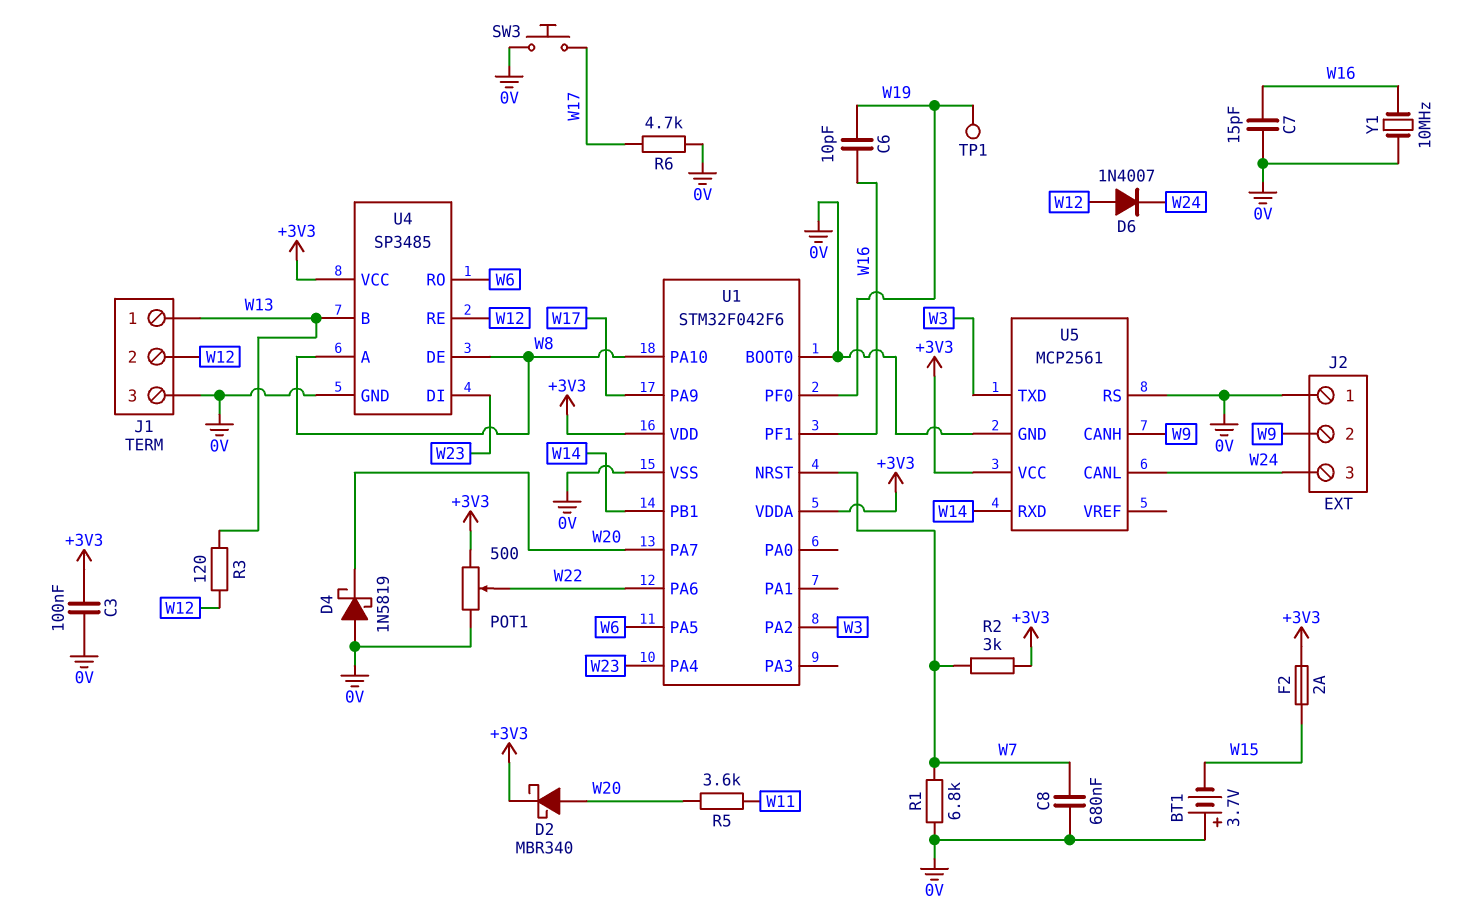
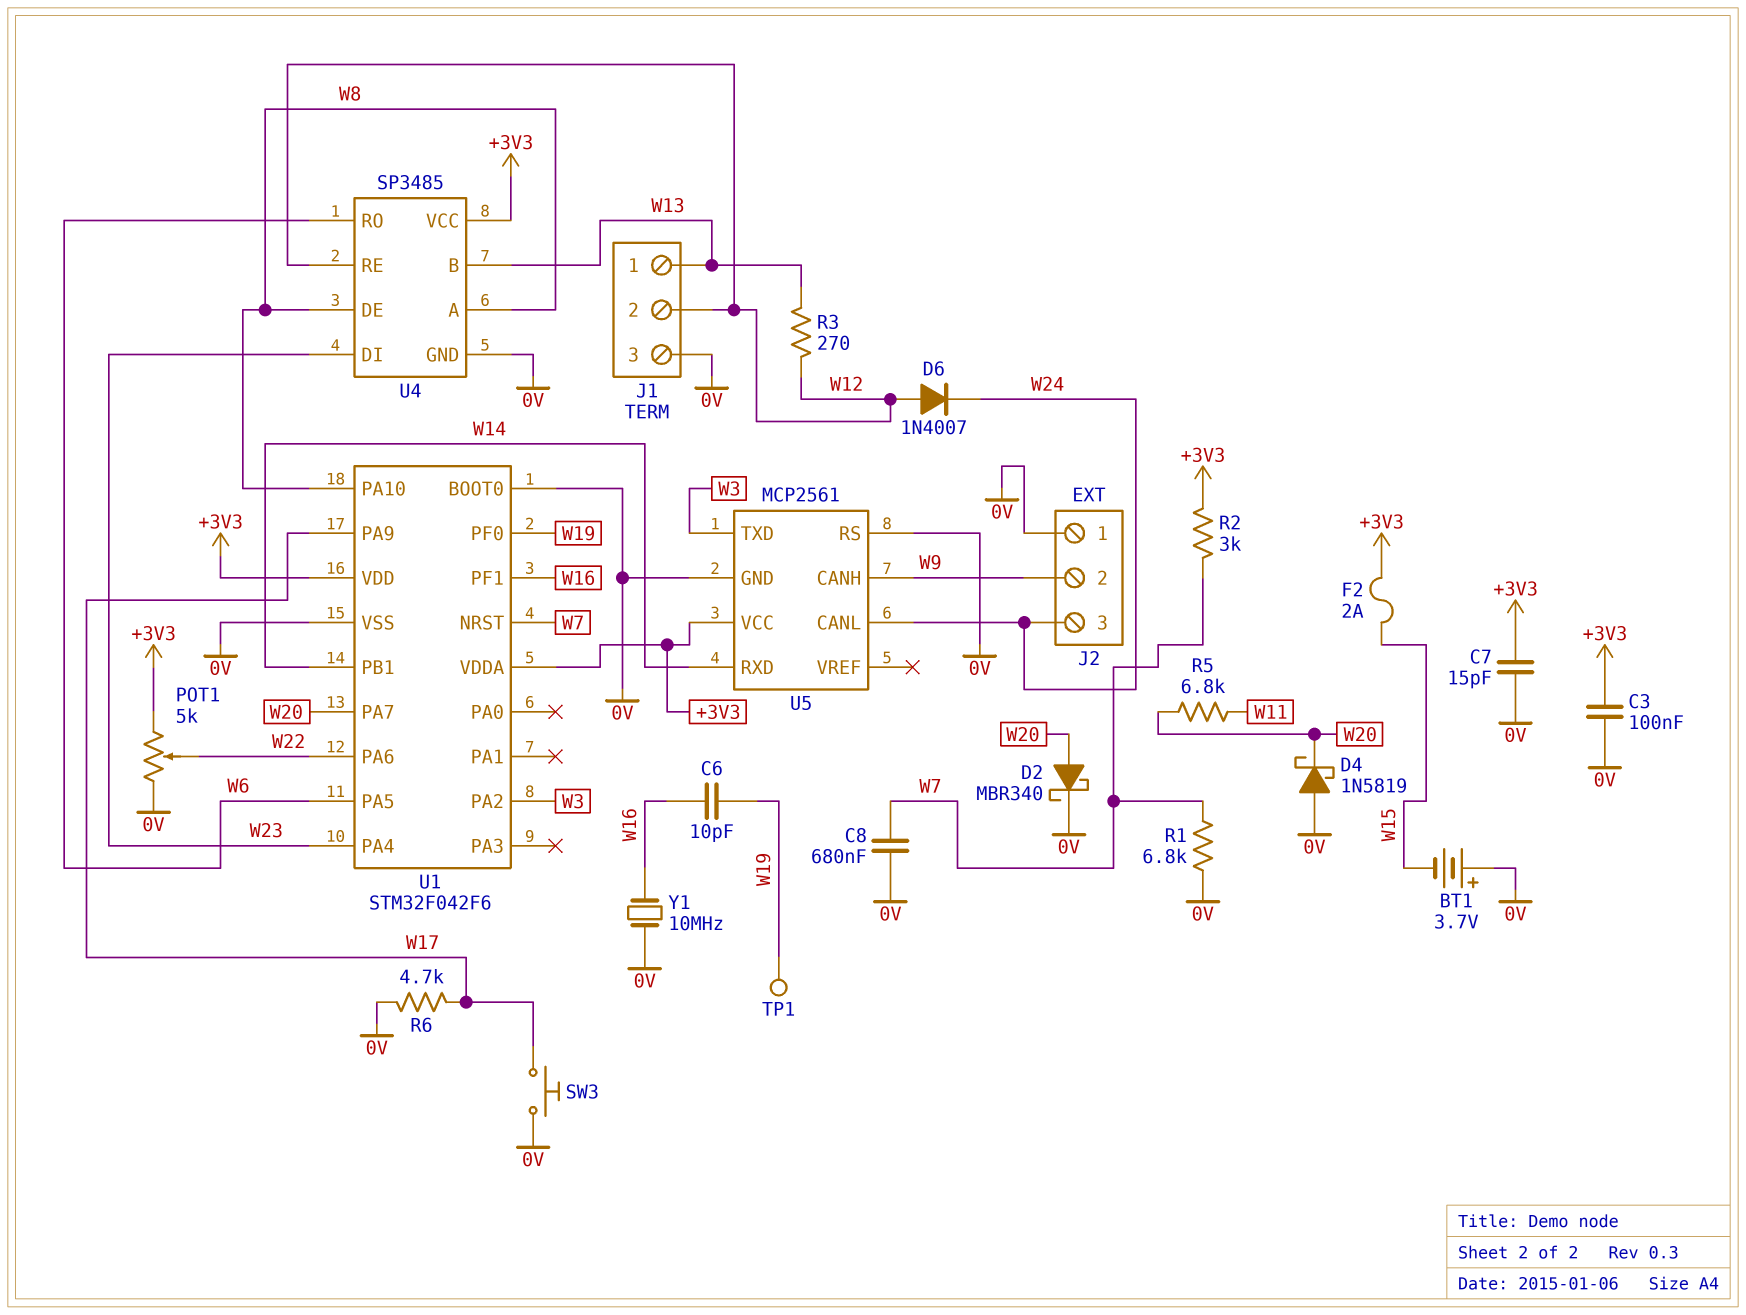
C7: 15pF (0V, W16) -> 15pF (+3V3, 0V)
D2: schottky MBR340 (A W20, K +3V3) -> schottky MBR340 (A W20, K 0V)
POT1: 500 (+3V3, 0V, wiper W22) -> 5k (+3V3, 0V, wiper W22)
R3: 120 (W12, W13) -> 270 (W12, W13)
R5: 3.6k (W11, W20) -> 6.8k (W11, W20)

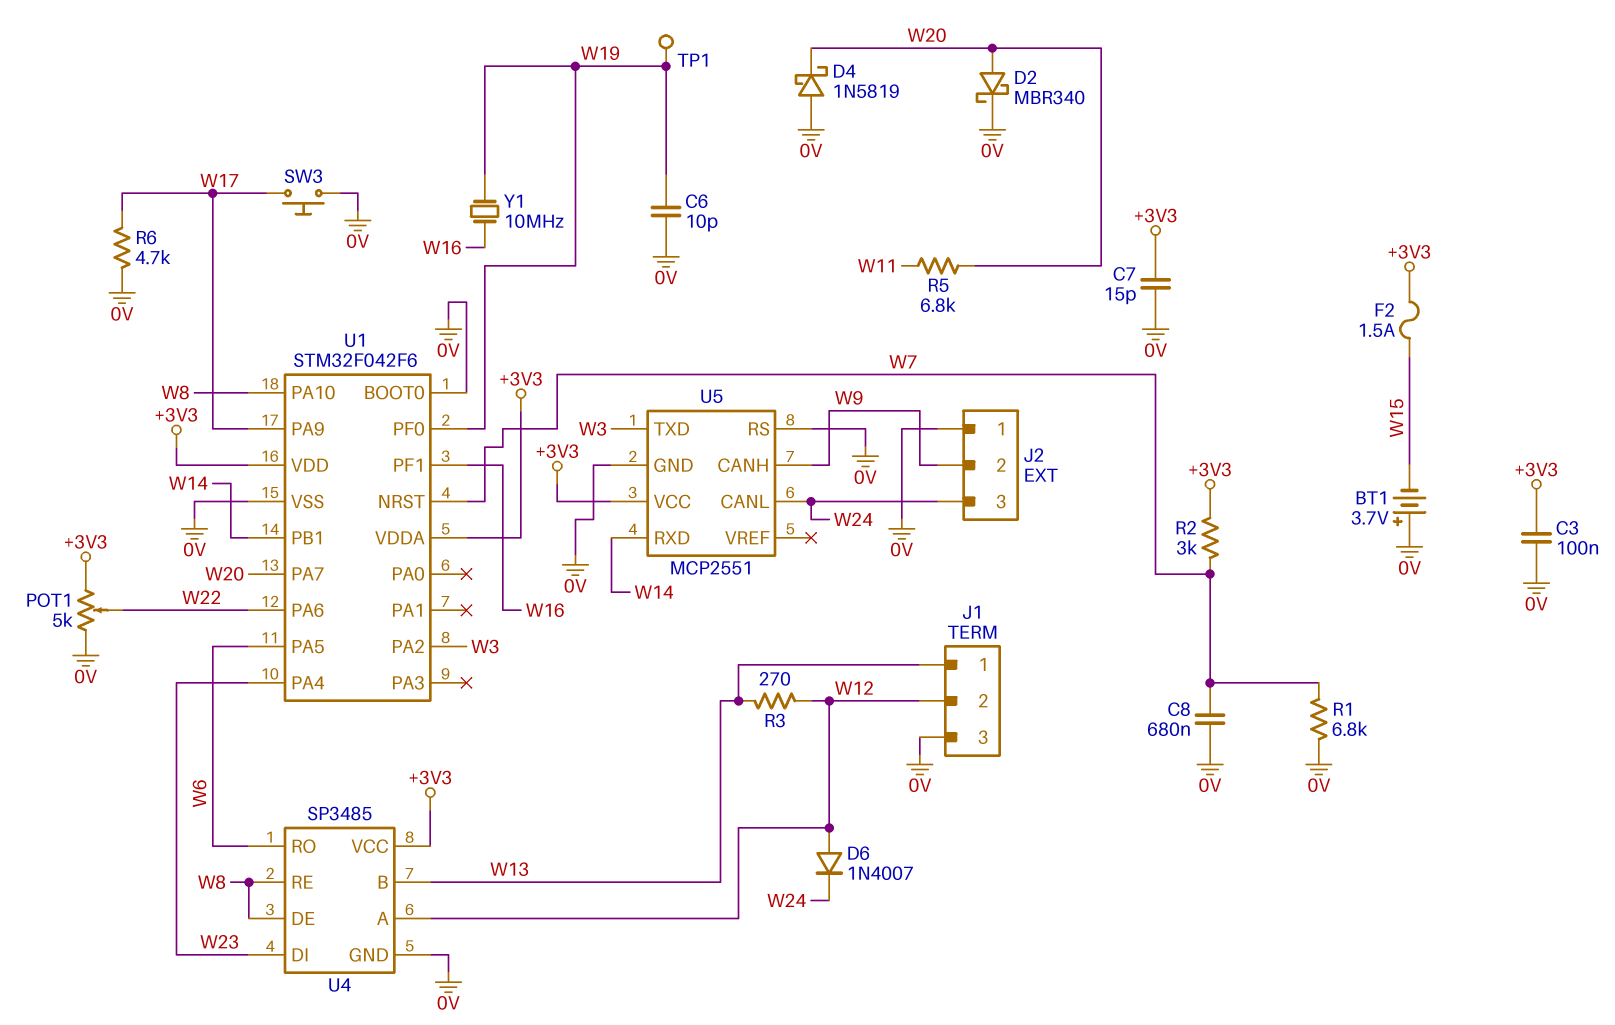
C6: 10pF (W16, W19) -> 10pF (0V, W19)
F2: 2A (+3V3, W15) -> 1.5A (+3V3, W15)
U4 pin A: W8 -> W12
U4 pin RE: W12 -> W8
U5: MCP2561 -> MCP2551
Y1: 10MHz (0V, W16) -> 10MHz (W16, W19)

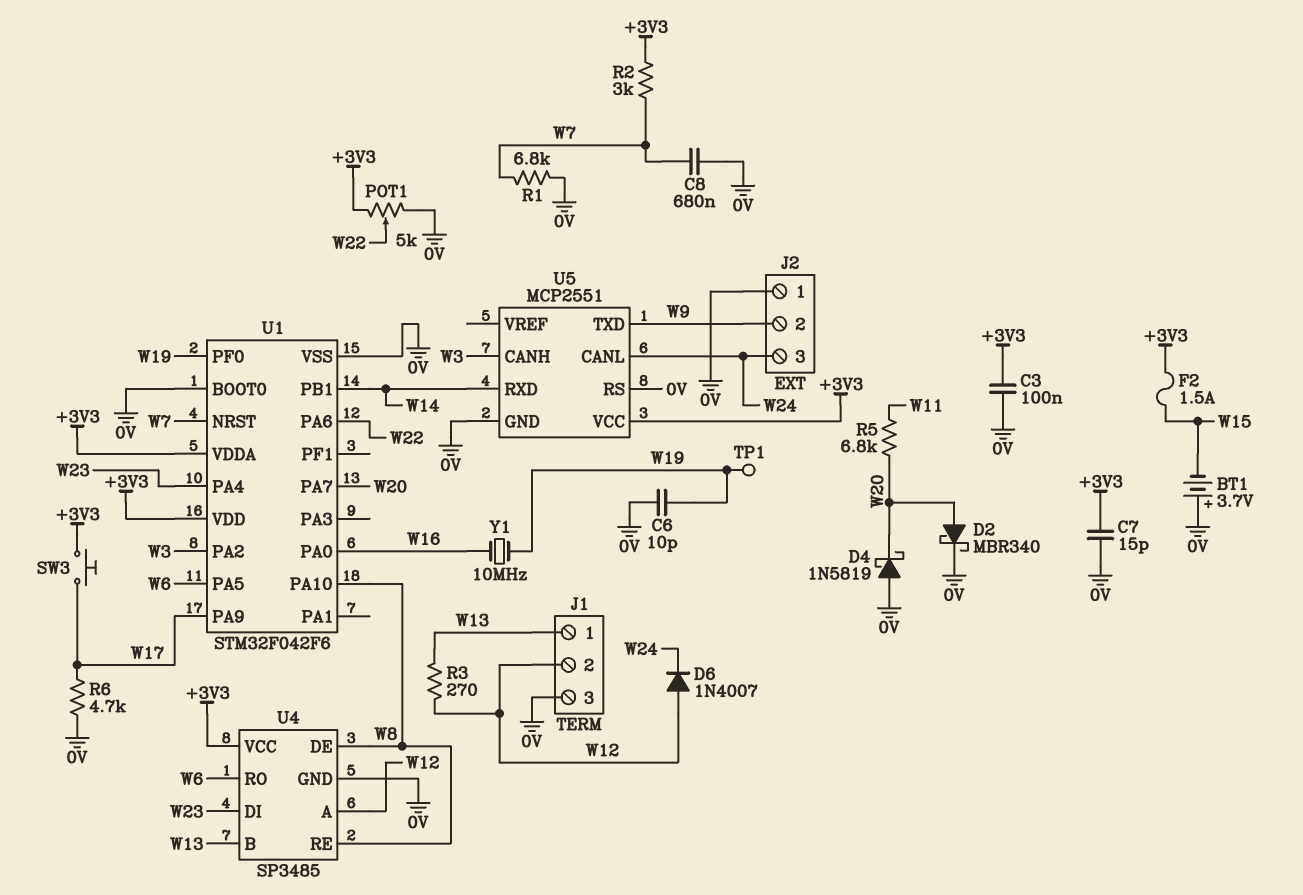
SW3: button (0V, W17) -> button (+3V3, W17)
U1 pin PA0: none -> W16
U1 pin PF1: W16 -> none
U5 pin CANH: W9 -> W3
U5 pin TXD: W3 -> W9

